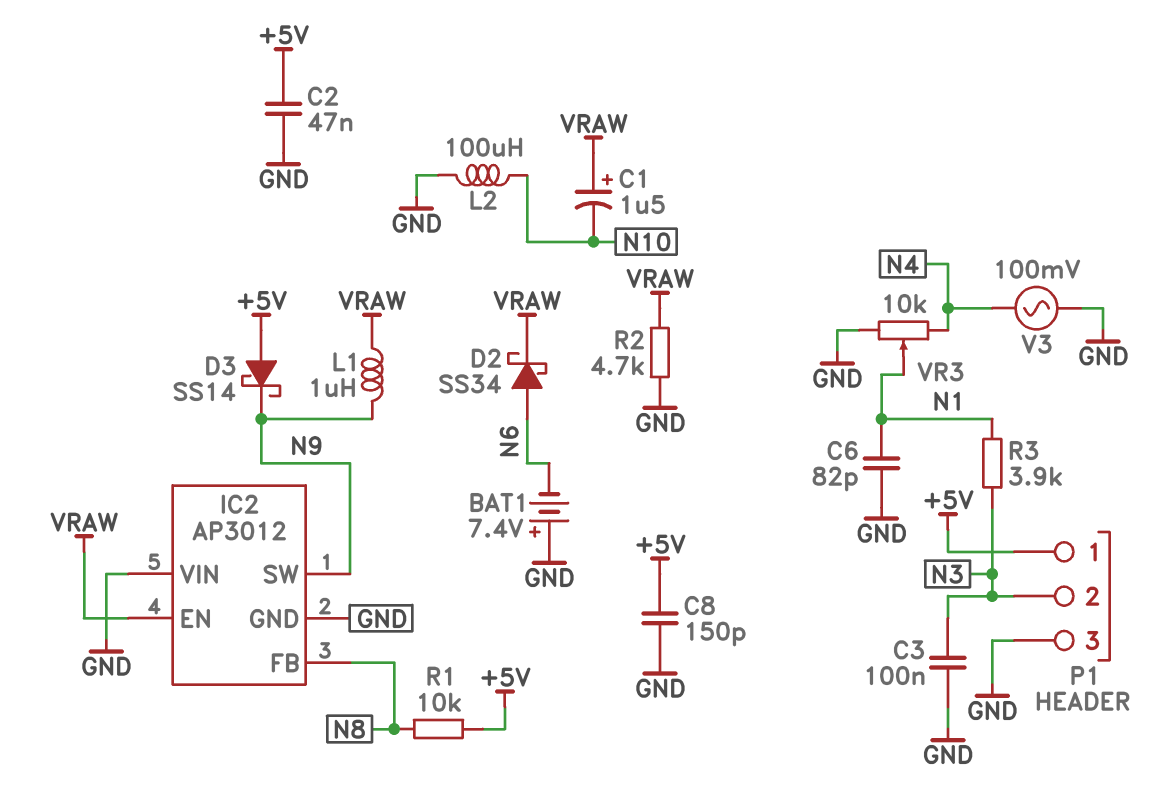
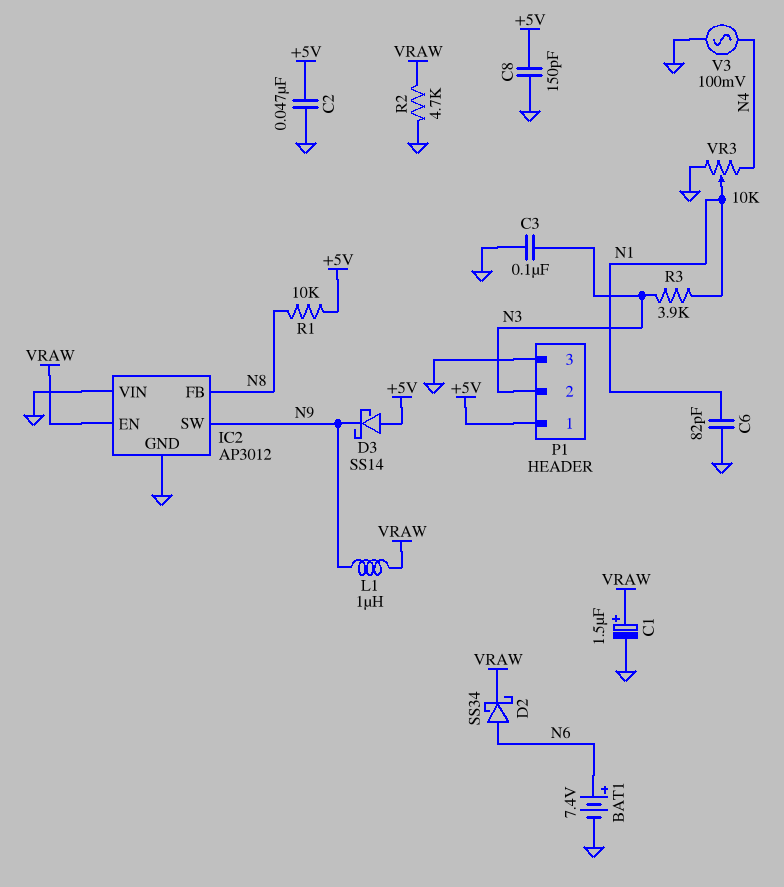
BAT1: 7.4V (plus GND, minus N6) -> 7.4V (plus N6, minus GND)
C1: 1.5uF (plus VRAW, minus N10) -> 1.5uF (plus VRAW, minus GND)
L2: 100uH (GND, N10) -> none

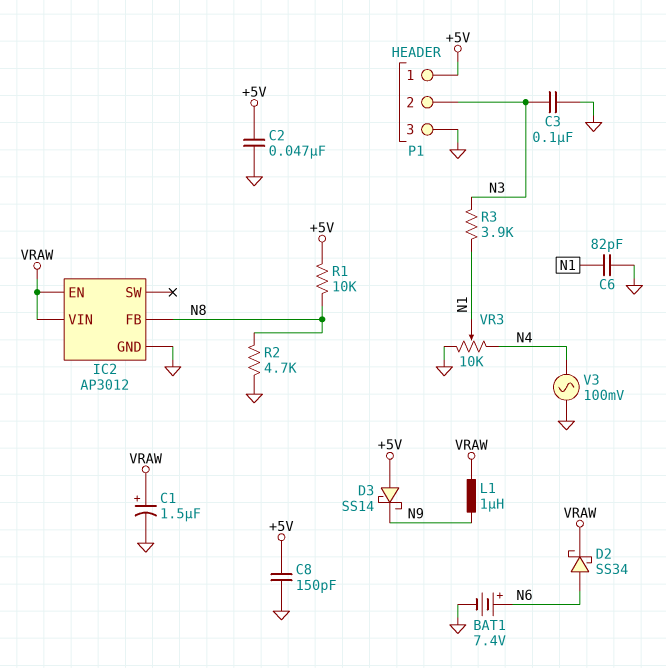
IC2 pin SW: N9 -> none
IC2 pin VIN: GND -> VRAW
R2: 4.7k (GND, VRAW) -> 4.7k (GND, N8)

